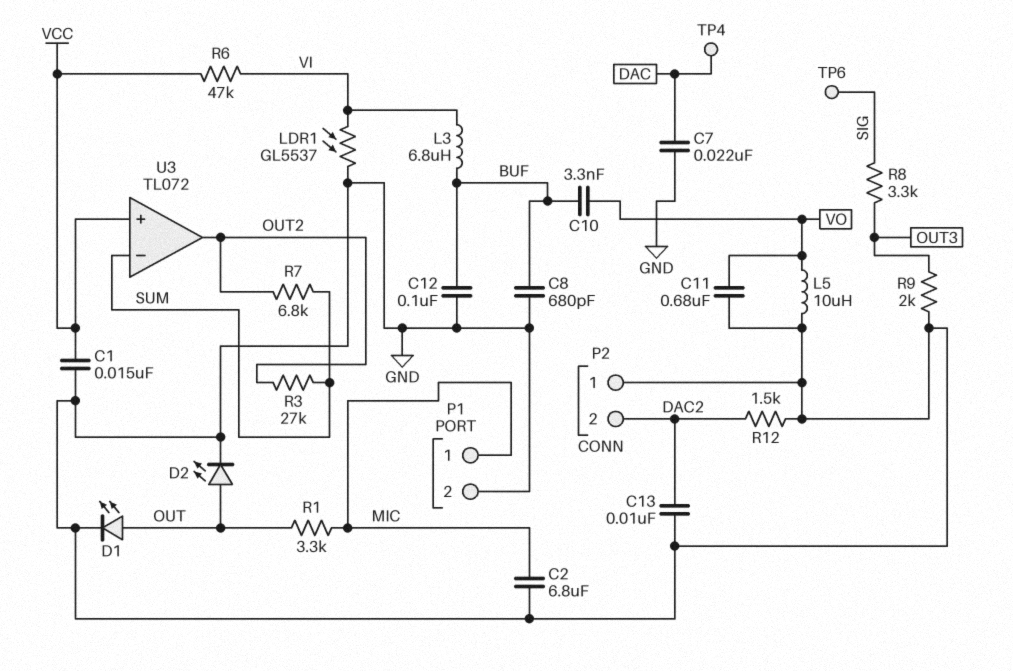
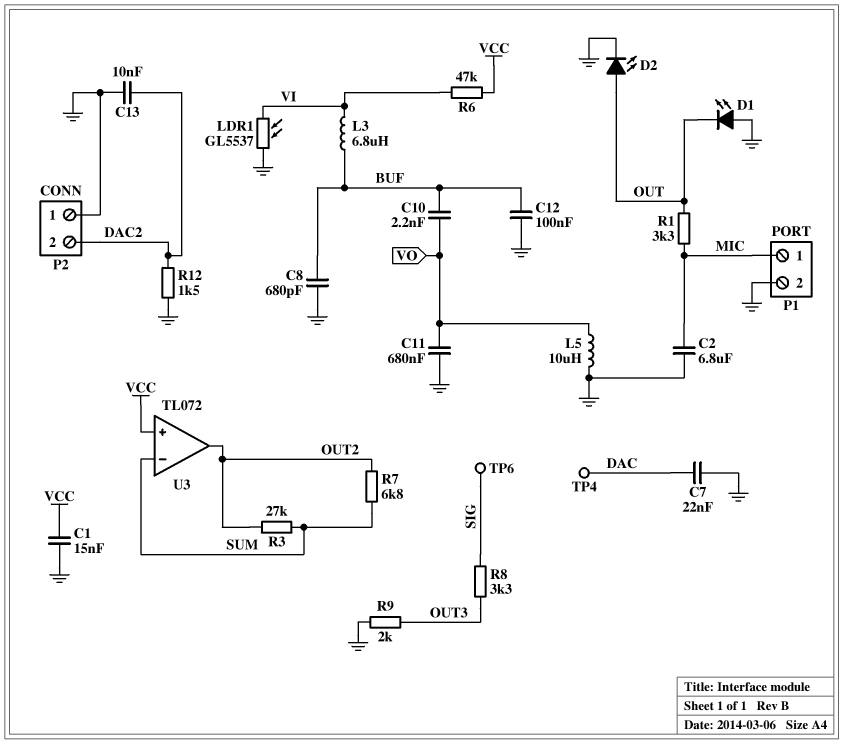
C10: 3.3nF (BUF, VO) -> 2.2nF (BUF, VO)
D1: LED (A OUT, K GND) -> LED (A GND, K OUT)

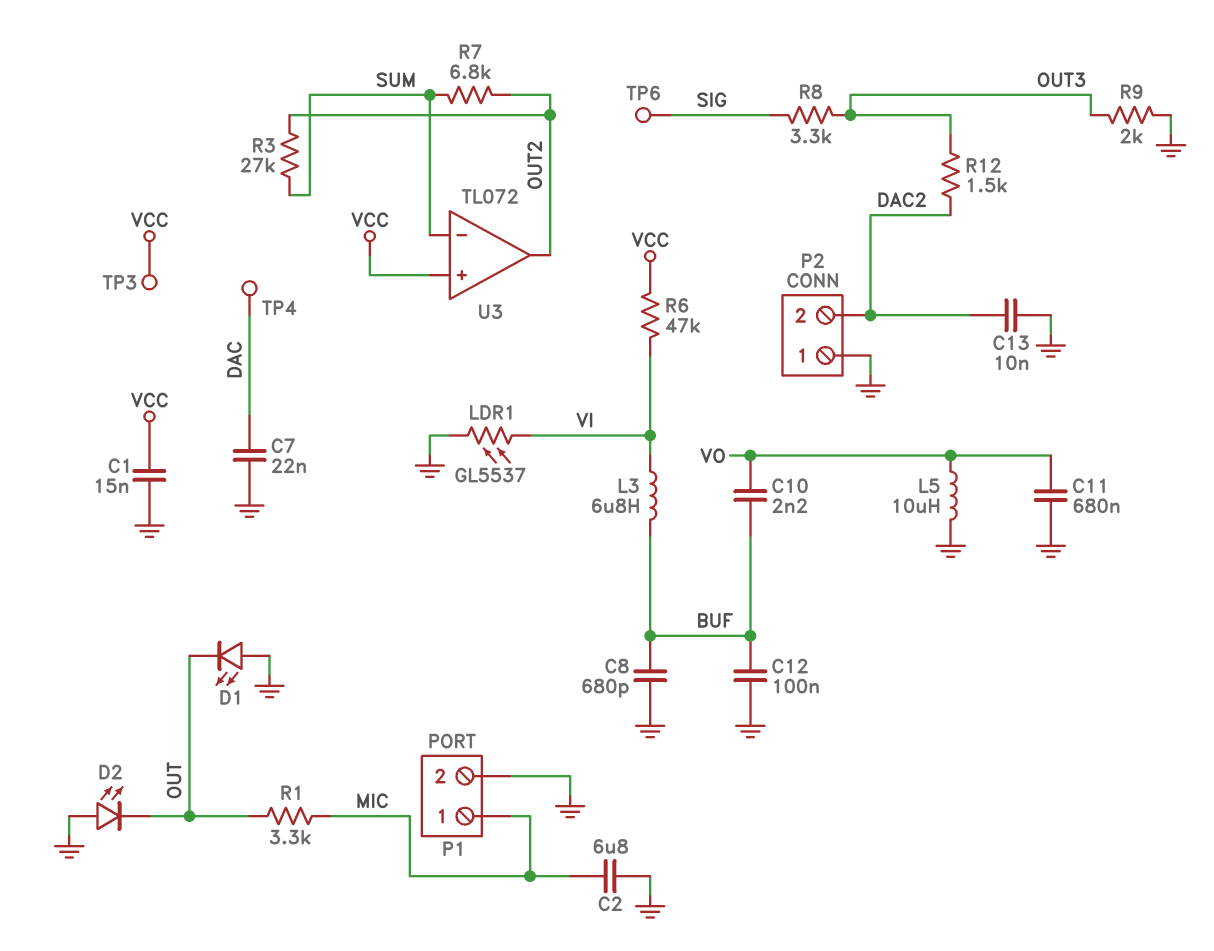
D2: LED (A OUT, K GND) -> LED (A GND, K OUT)
R12: 1.5k (DAC2, GND) -> 1.5k (DAC2, OUT3)
TP3: none -> test point (VCC)

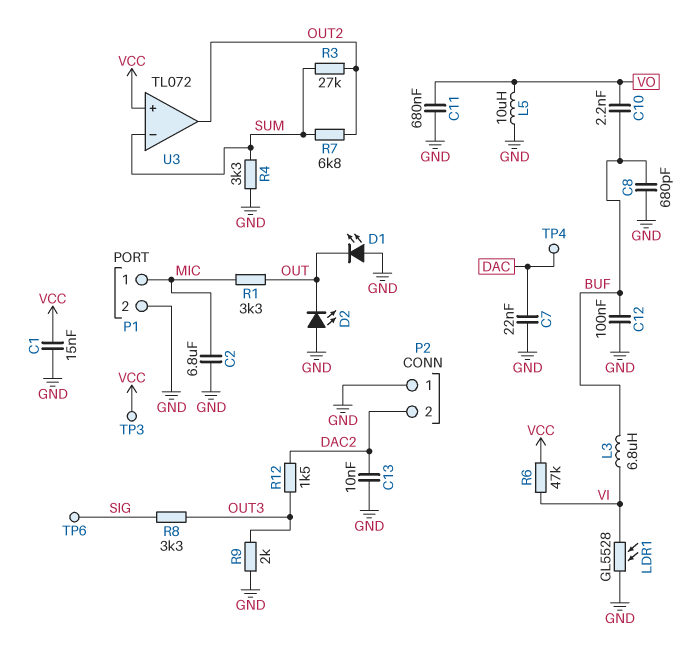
LDR1: GL5537 (GND, VI) -> GL5528 (GND, VI)
R4: none -> 3.3k (GND, SUM)

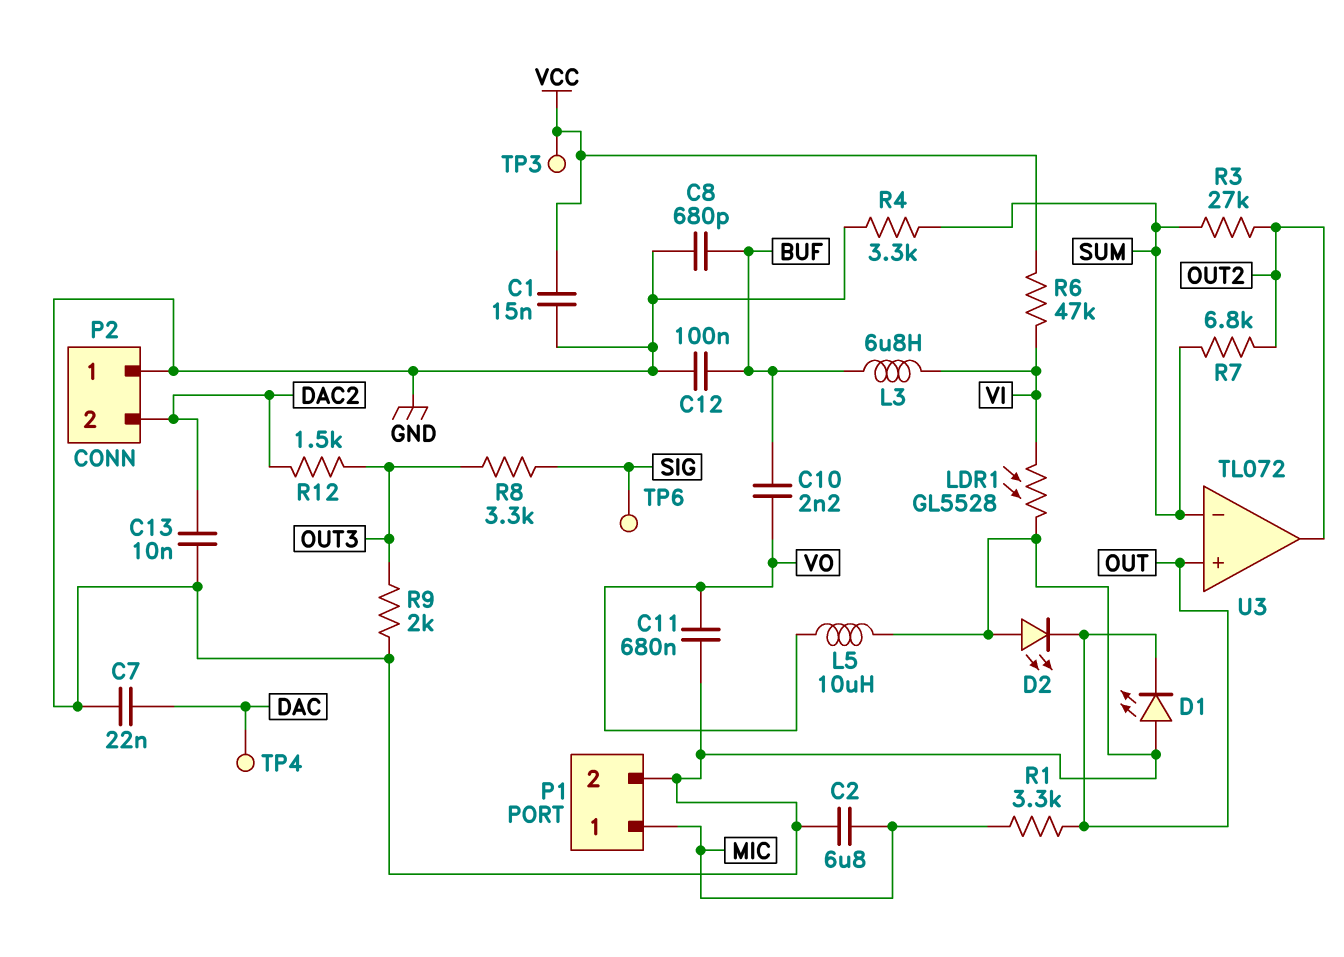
U3 pin in+: VCC -> OUT

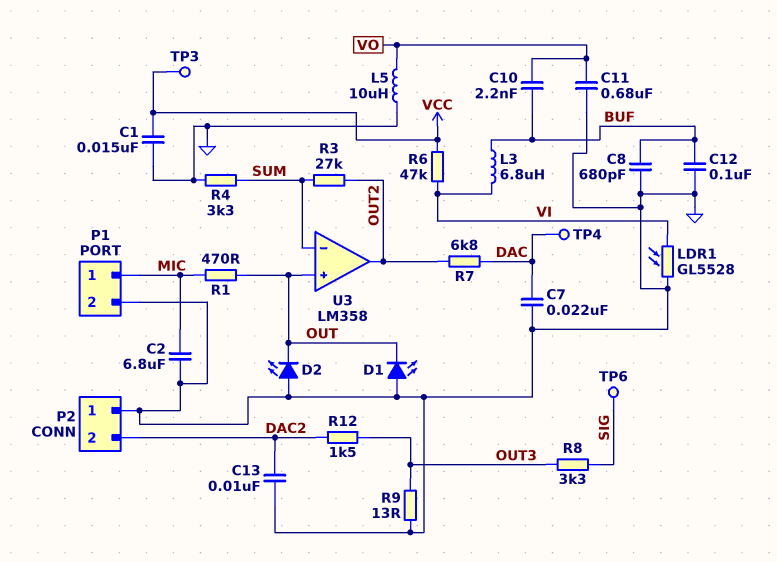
R1: 3.3k (MIC, OUT) -> 470 (MIC, OUT)
R7: 6.8k (OUT2, SUM) -> 6.8k (DAC, OUT2)
R9: 2k (GND, OUT3) -> 13 (GND, OUT3)
U3: TL072 -> LM358

